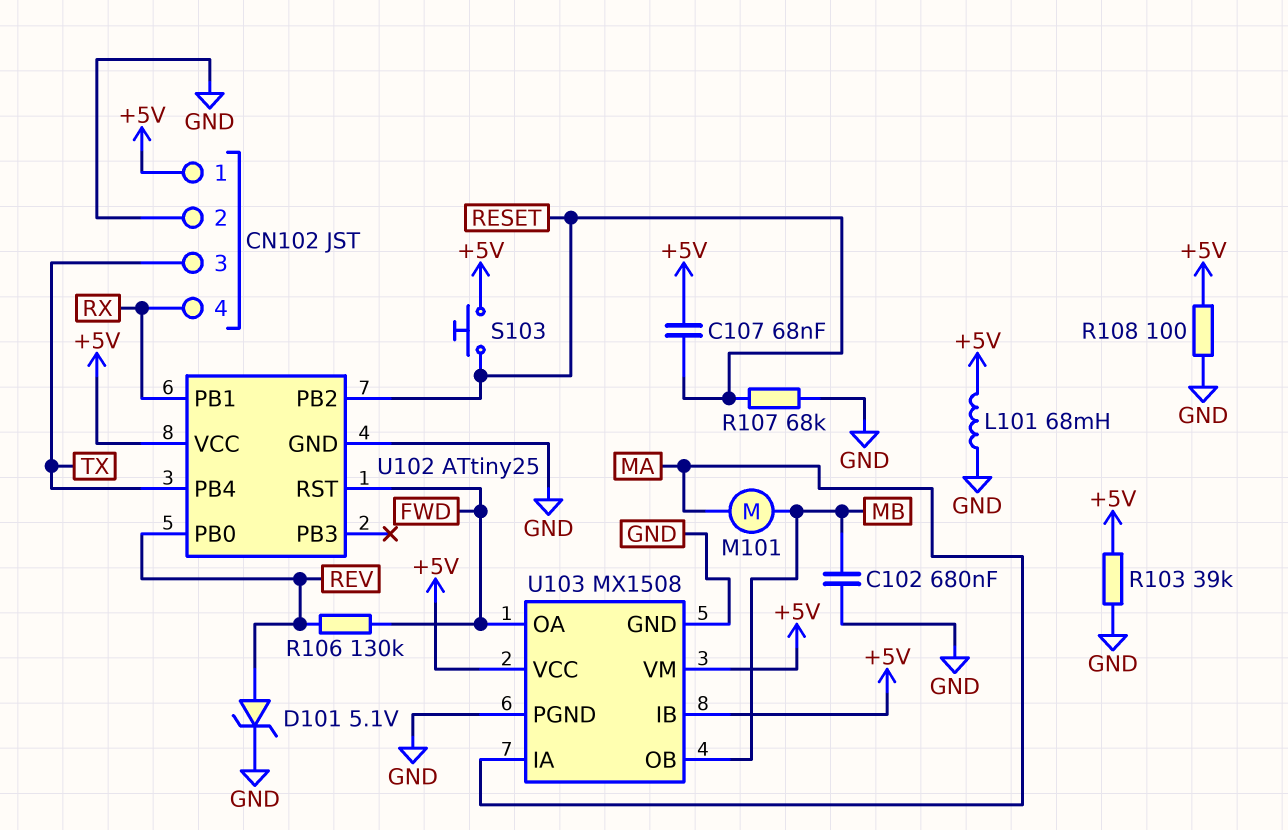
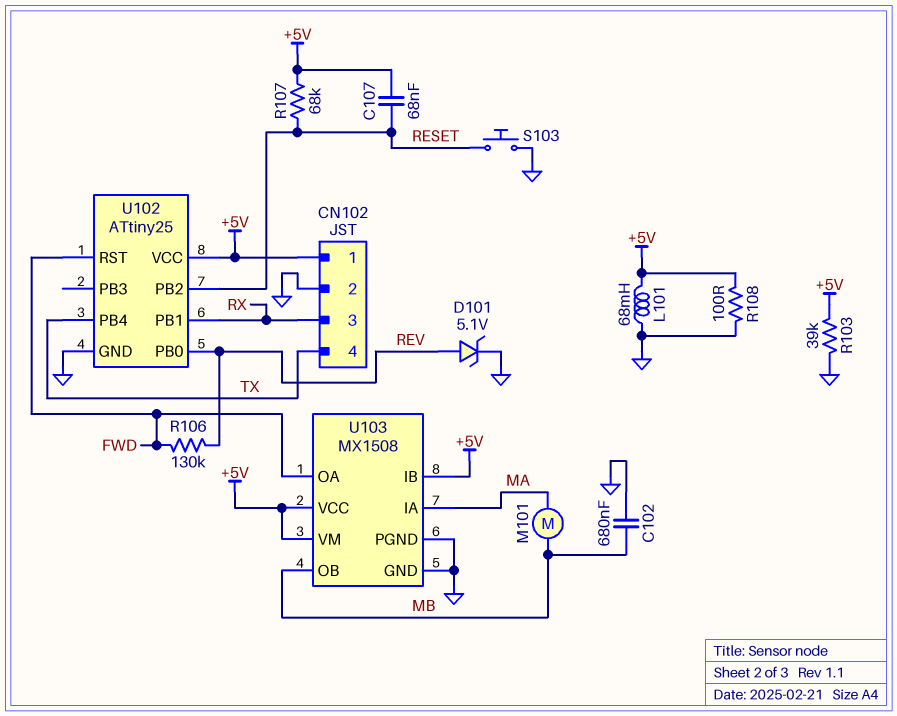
CN102 pin 3: TX -> RX
CN102 pin 4: RX -> TX
R107: 68k (GND, RESET) -> 68k (+5V, RESET)
S103: button (+5V, RESET) -> button (GND, RESET)

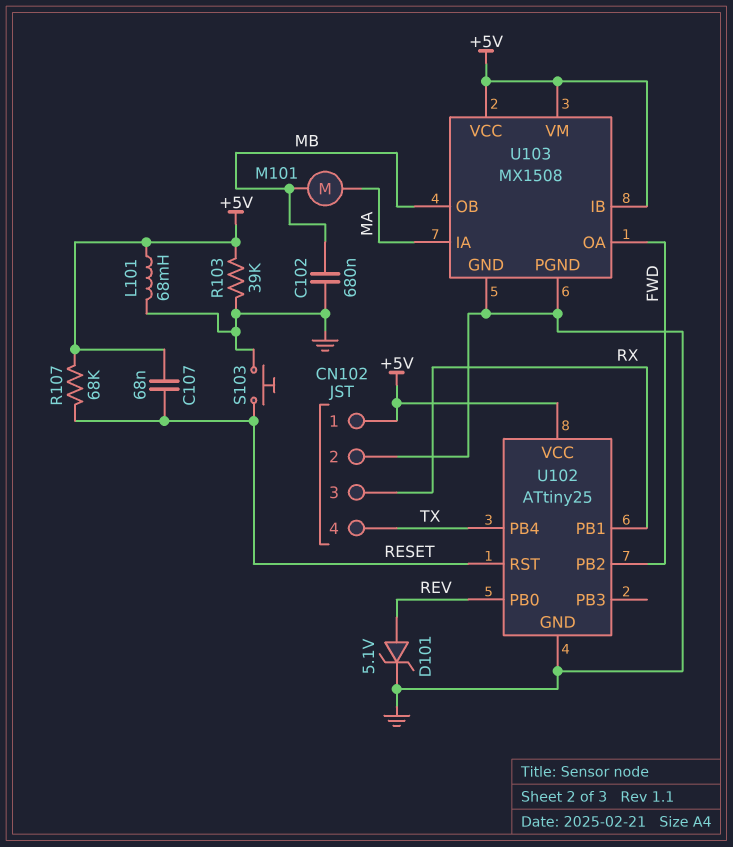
R106: 130k (FWD, REV) -> none
R108: 100 (+5V, GND) -> none
U102 pin PB2: RESET -> FWD
U102 pin RST: FWD -> RESET

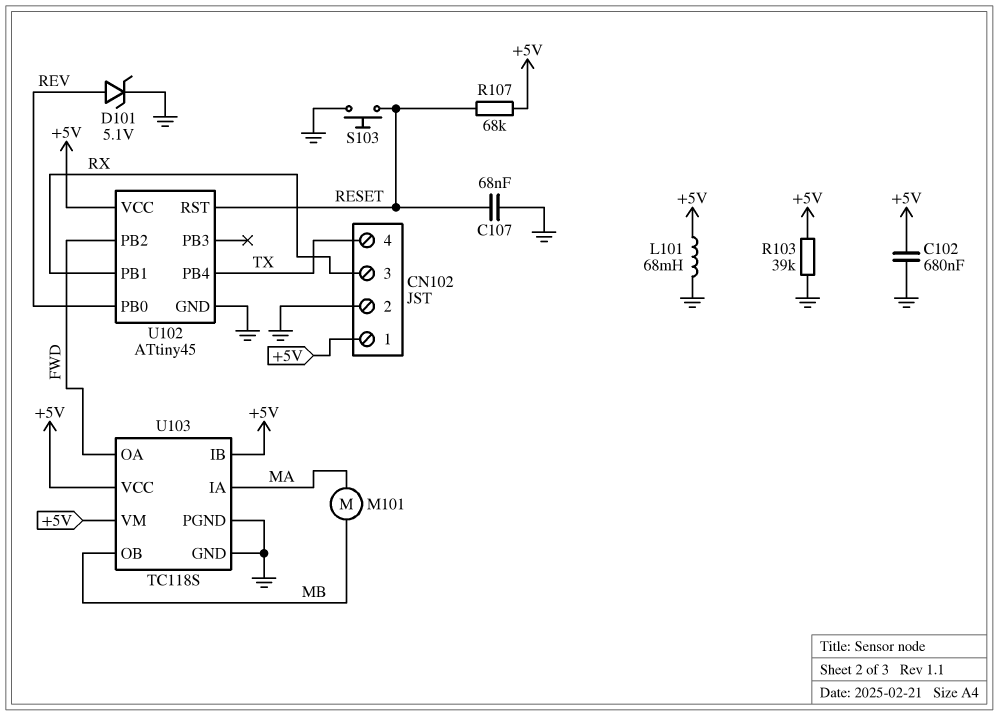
C102: 680nF (GND, MB) -> 680nF (+5V, GND)
C107: 68nF (+5V, RESET) -> 68nF (GND, RESET)
U102: ATtiny25 -> ATtiny45
U103: MX1508 -> TC118S

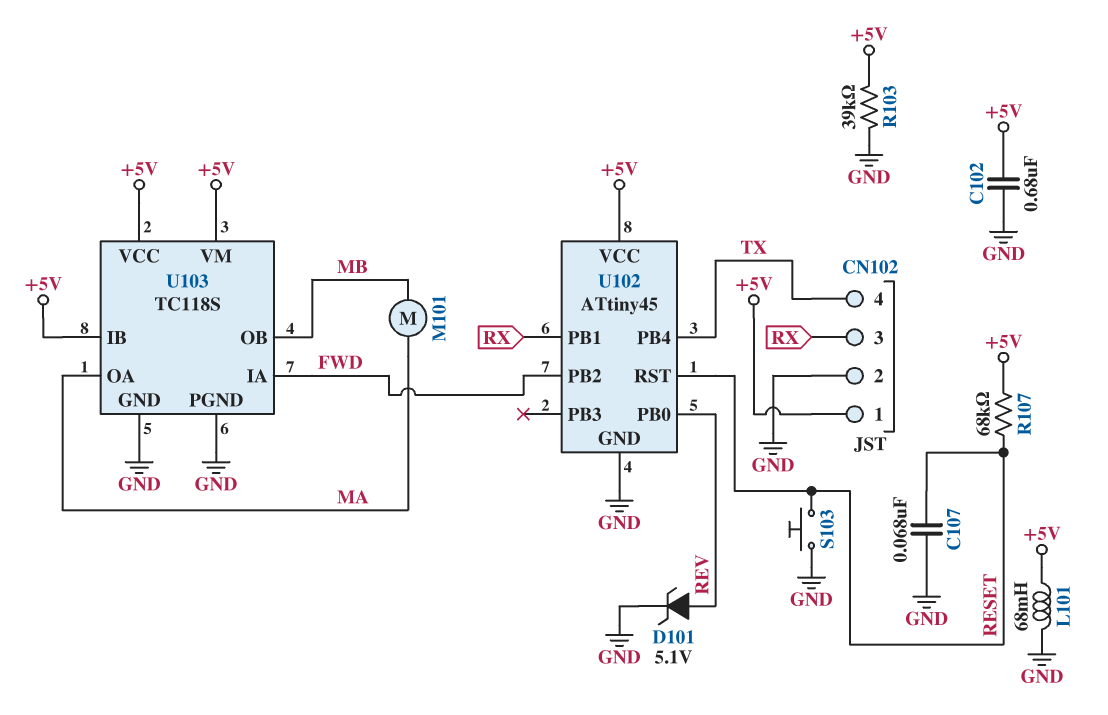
U103 pin IA: MA -> FWD
U103 pin OA: FWD -> MA

